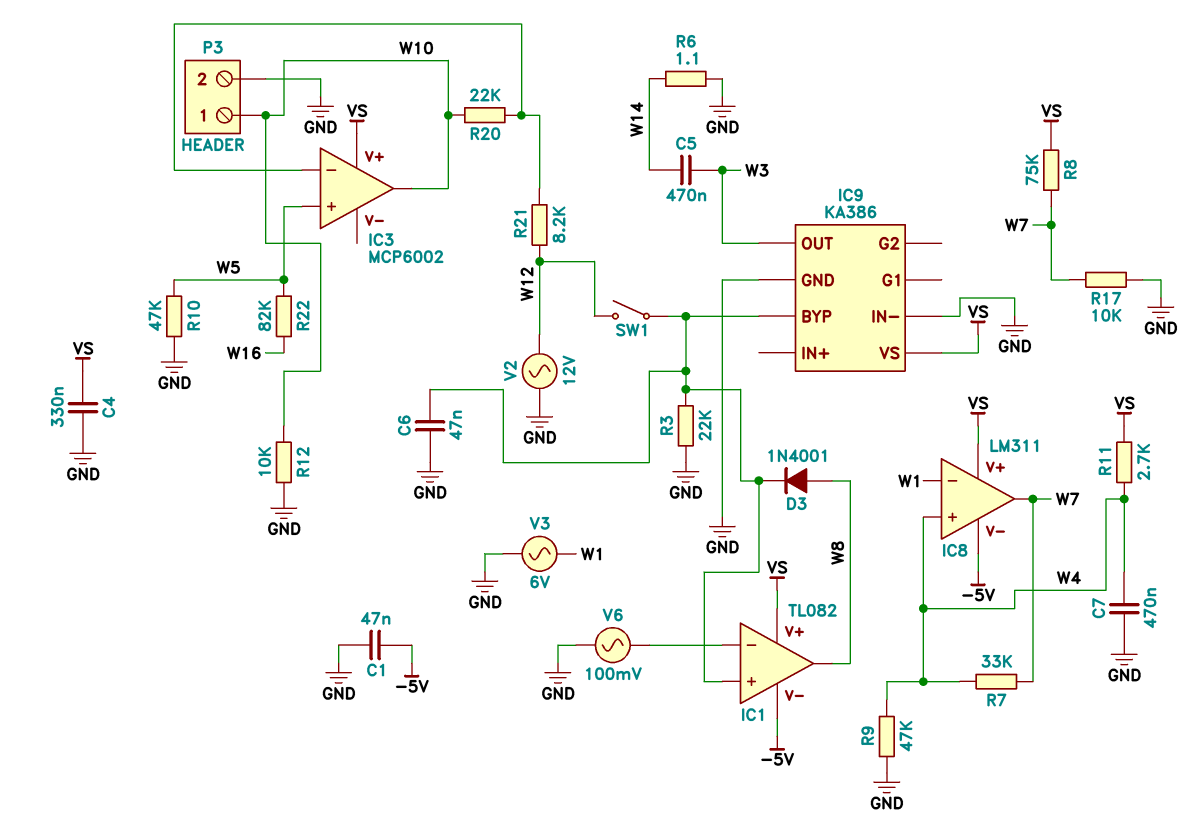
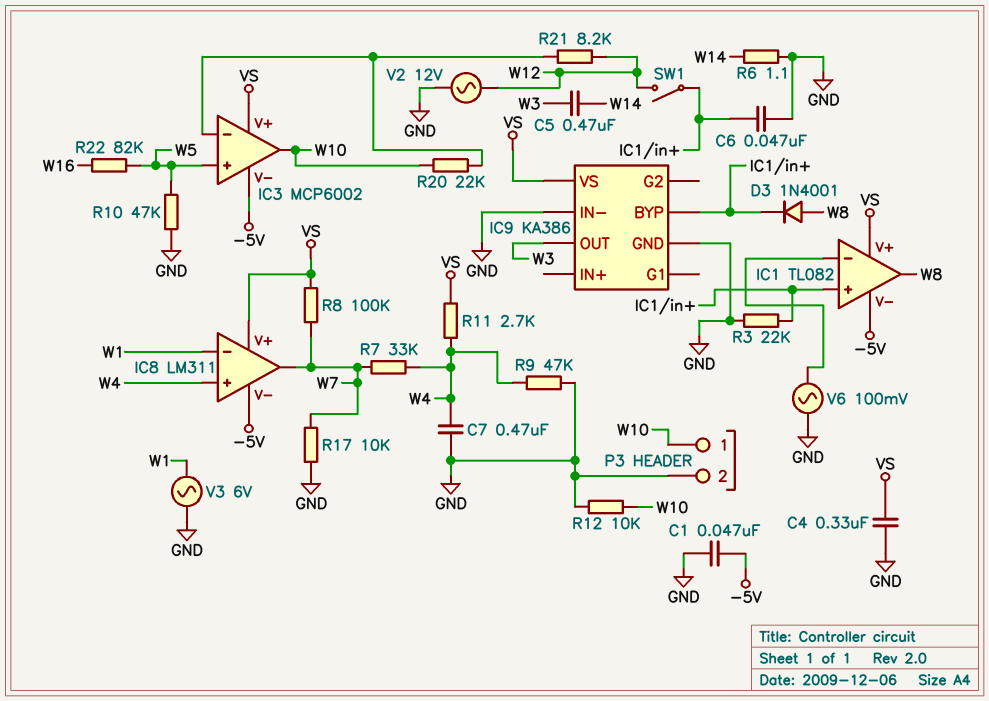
IC3 pin V-: none -> -5V
R8: 75k (VS, W7) -> 100k (VS, W7)

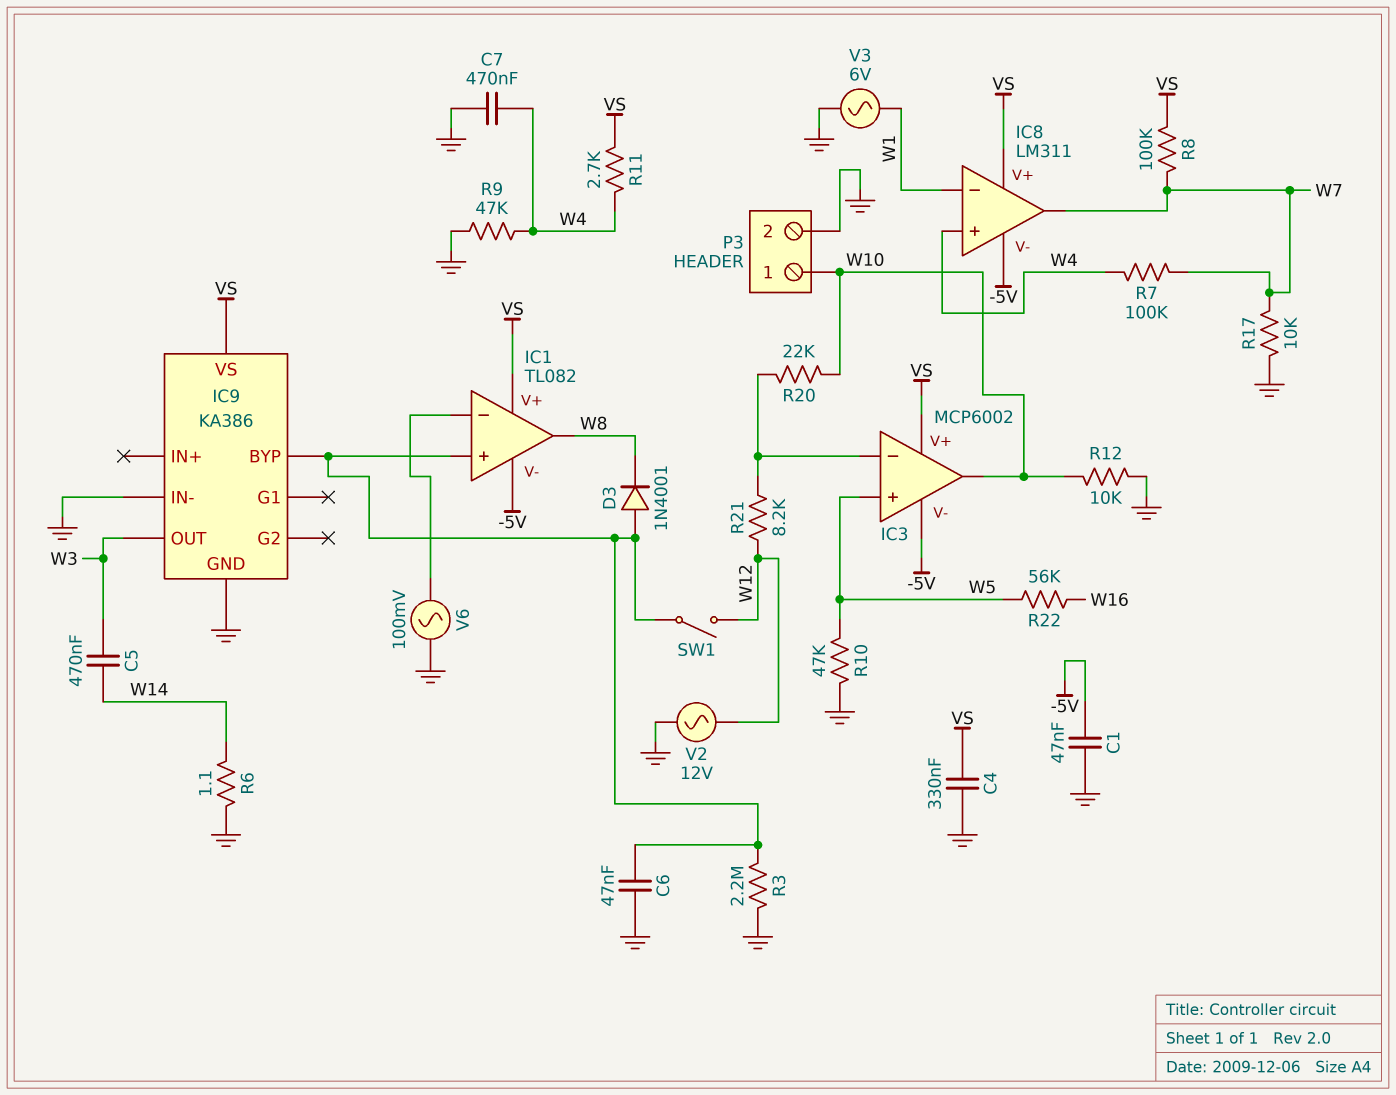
D3: diode 1N4001 (A W8, K IC1/in+) -> diode 1N4001 (A IC1/in+, K W8)
R3: 22k (GND, IC1/in+) -> 2.2M (GND, IC1/in+)
R7: 33k (W4, W7) -> 100k (W4, W7)
R22: 82k (W5, W16) -> 56k (W5, W16)

